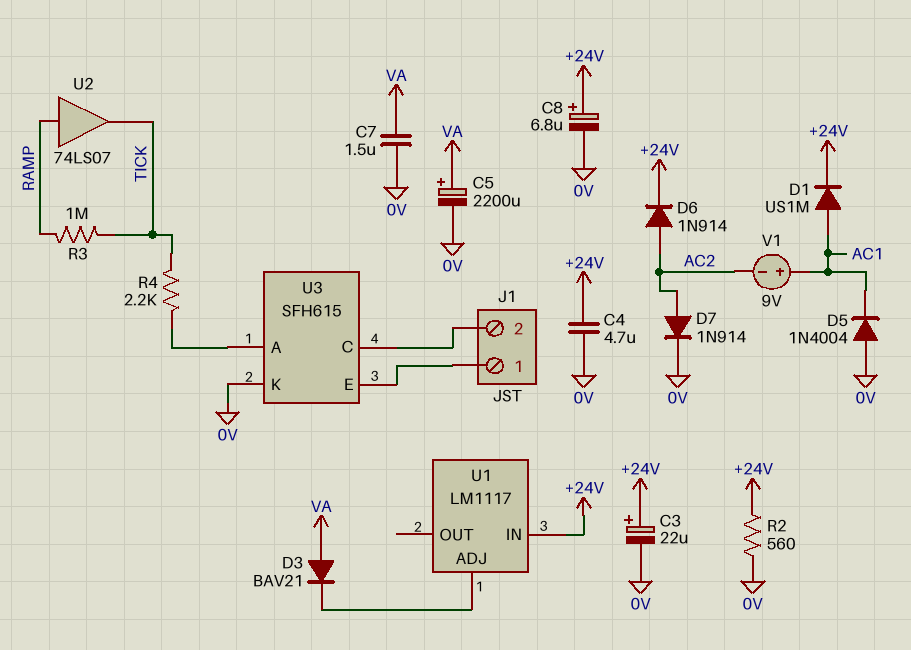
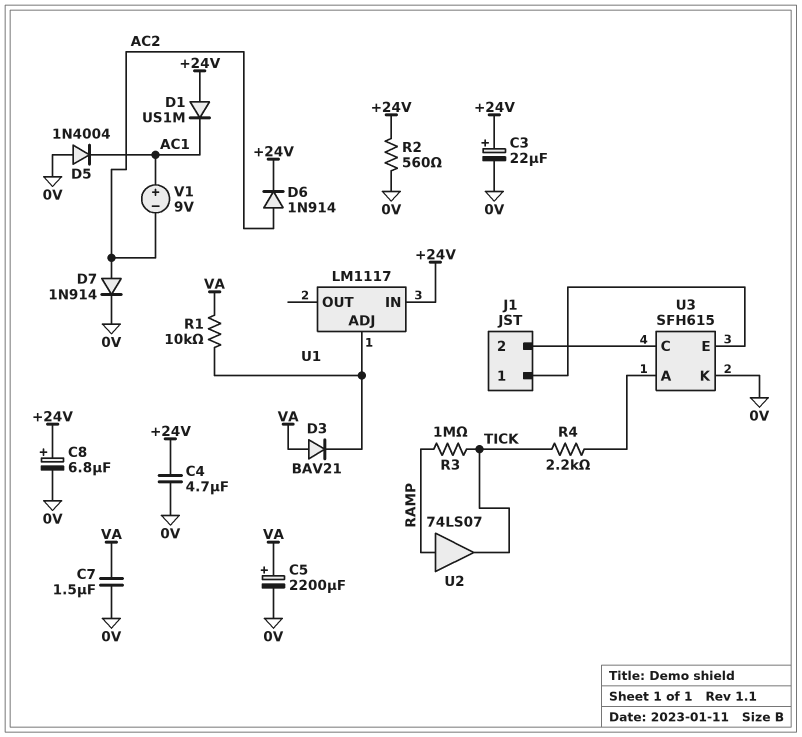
D1: diode US1M (A AC1, K +24V) -> diode US1M (A +24V, K AC1)
R1: none -> 10k (U1/ADJ, VA)

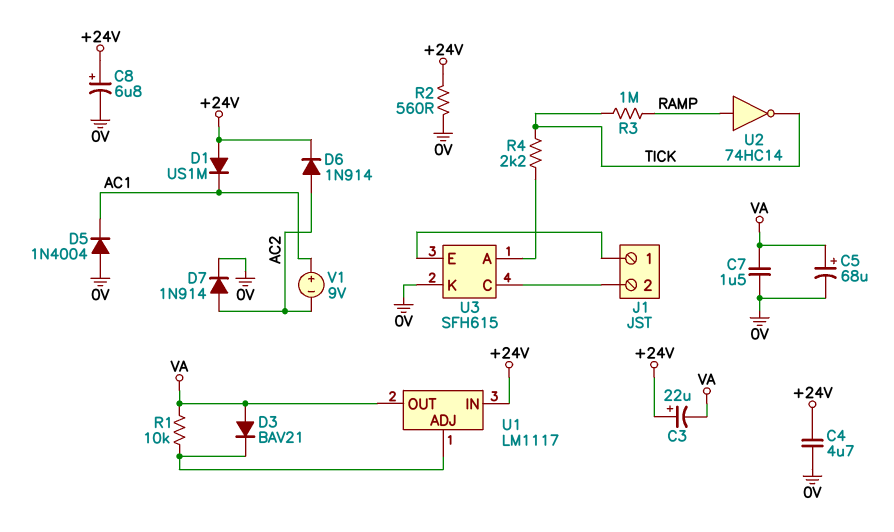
C3: 22uF (plus +24V, minus 0V) -> 22uF (plus +24V, minus VA)
C5: 2200uF (plus VA, minus 0V) -> 68uF (plus VA, minus 0V)
U1 pin OUT: none -> VA
U2: buffer 74LS07 (in RAMP, out TICK) -> NOT 74HC14 (in RAMP, out TICK)

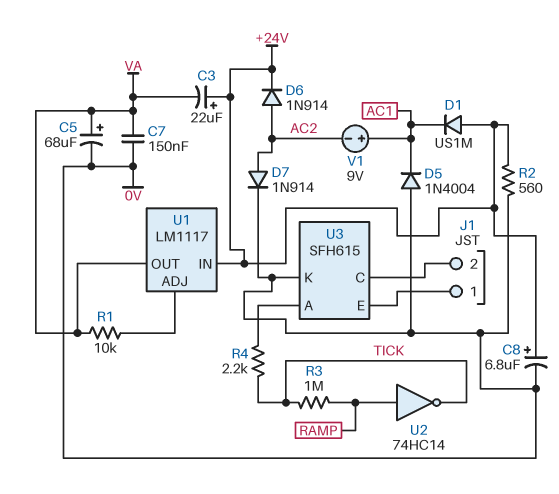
C4: 4.7uF (+24V, 0V) -> none
C7: 1.5uF (0V, VA) -> 150nF (0V, VA)
D3: diode BAV21 (A VA, K U1/ADJ) -> none

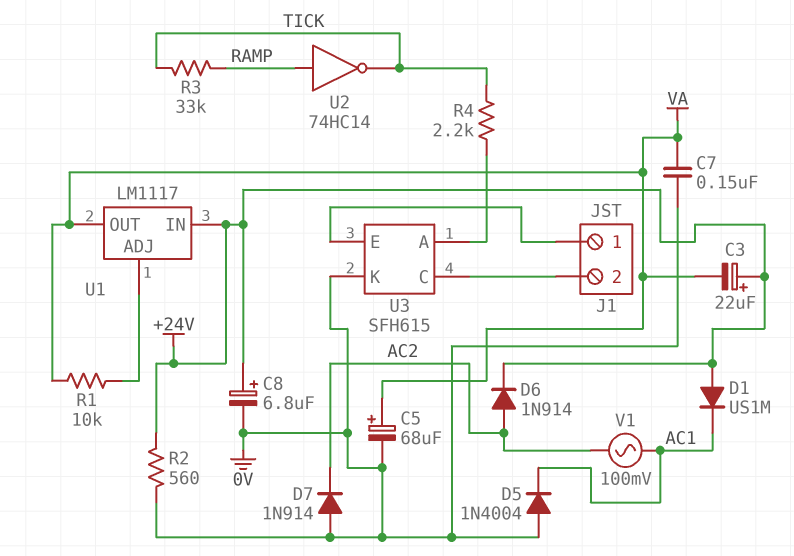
D7: diode 1N914 (A AC2, K 0V) -> diode 1N914 (A 0V, K AC2)
R3: 1M (RAMP, TICK) -> 33k (RAMP, TICK)
V1: 9V (plus AC1, minus AC2) -> AC 100mV (AC1, AC2)

